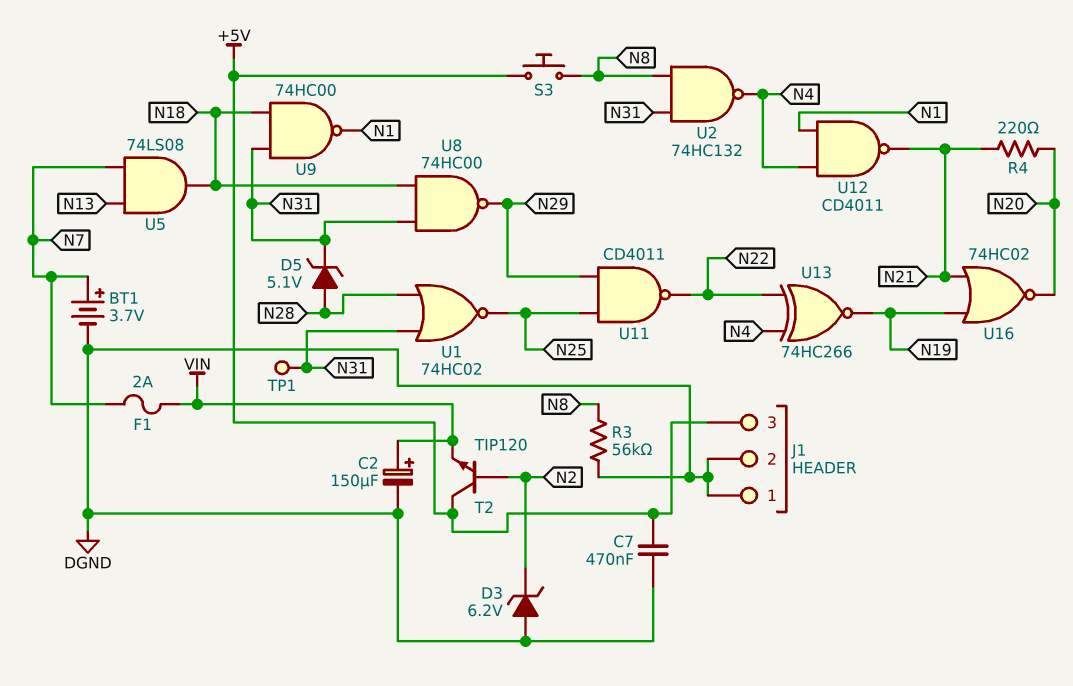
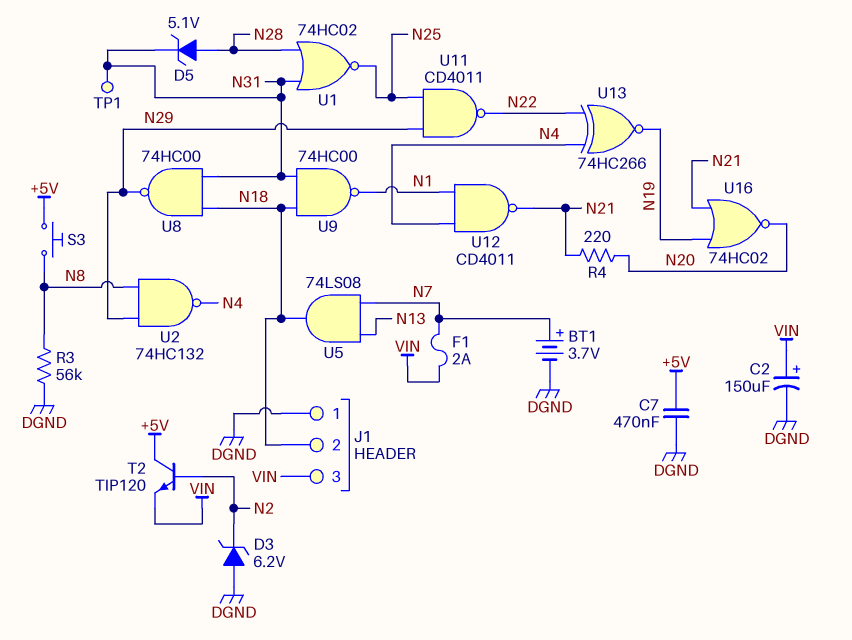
J1 pin 2: DGND -> N18
J1 pin 3: +5V -> VIN
U2: NAND 74HC132 (in N8, in N31, out N4) -> NAND 74HC132 (in N8, in N29, out N4)

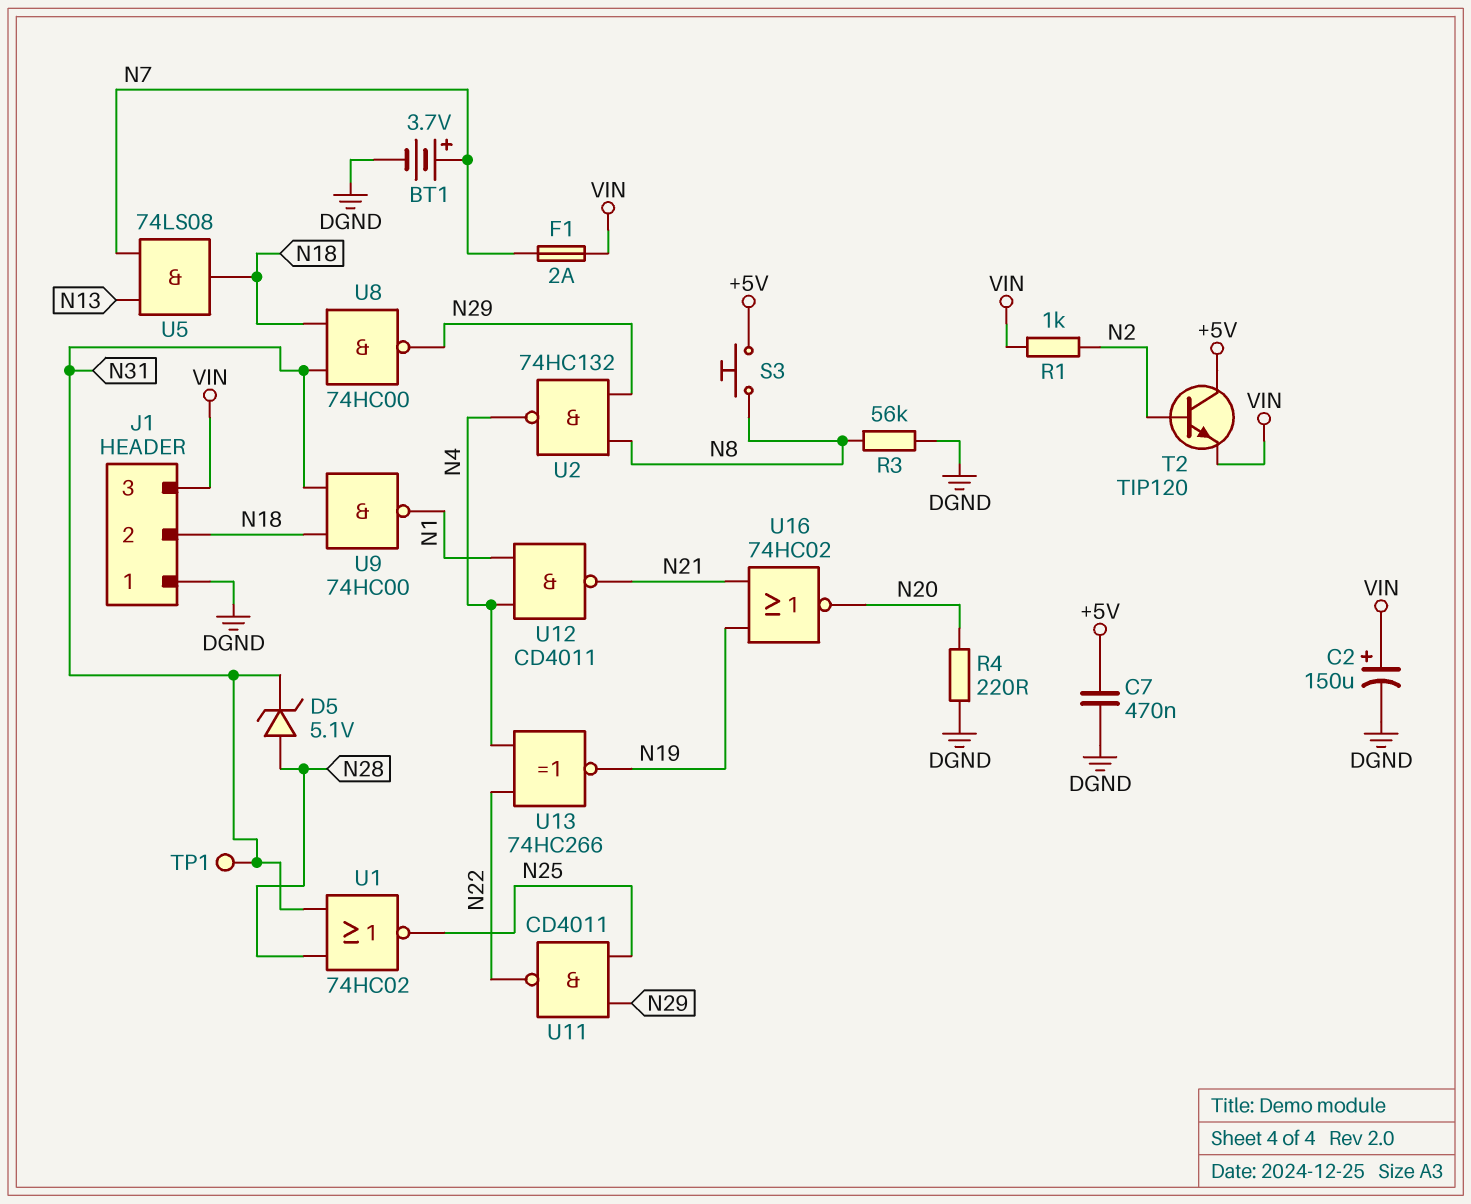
D3: zener 6.2V (A DGND, K N2) -> none
R1: none -> 1k (N2, VIN)
R4: 220 (N20, N21) -> 220 (DGND, N20)

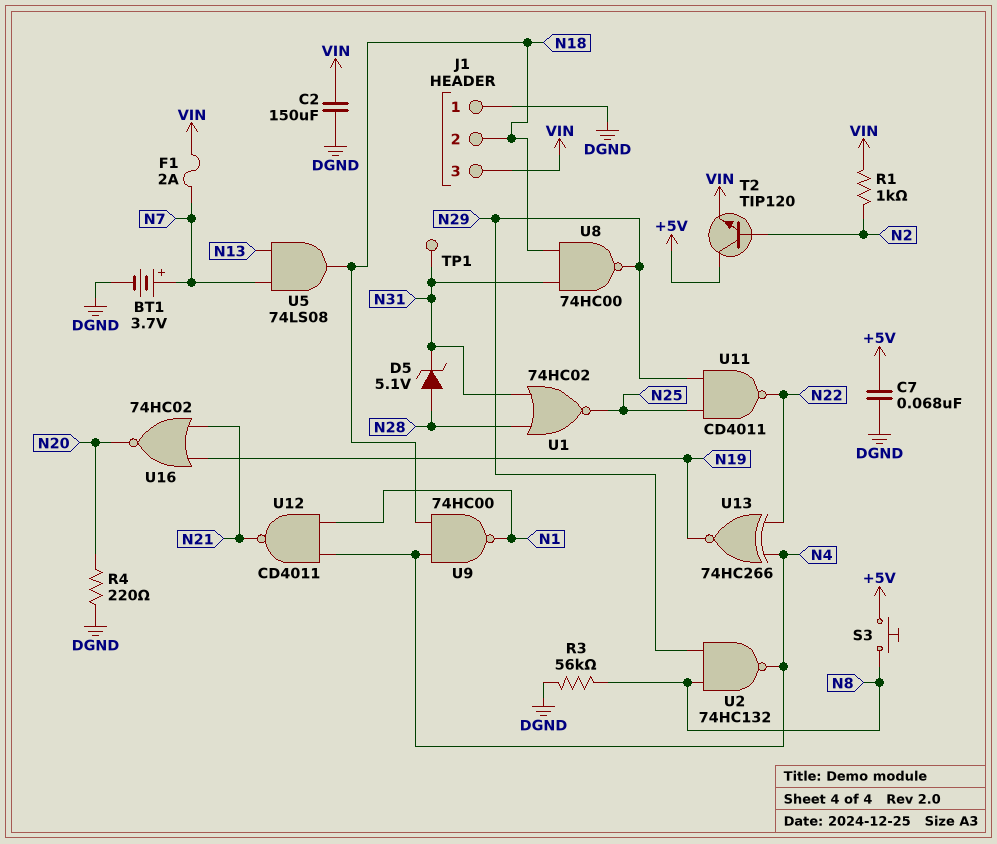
C2: 150uF (plus VIN, minus DGND) -> 150uF (DGND, VIN)
C7: 470nF (+5V, DGND) -> 68nF (+5V, DGND)
U9: NAND 74HC00 (in N18, in N31, out N1) -> NAND 74HC00 (in N4, in N18, out N1)

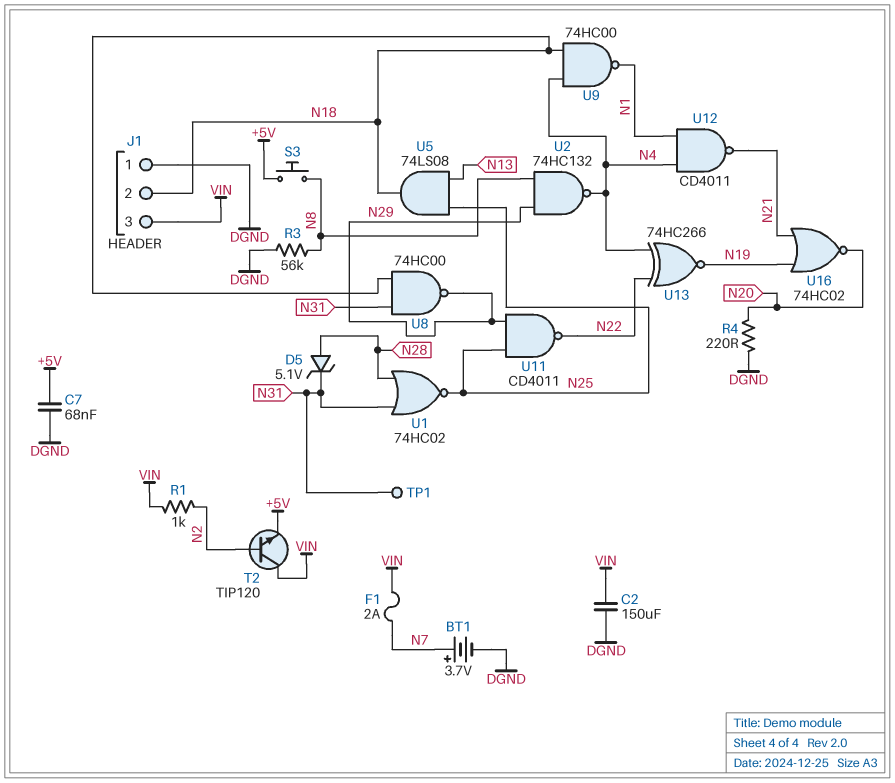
T2: NPN TIP120 (B N2, C +5V, E VIN) -> NPN TIP120 (B N2, C VIN, E +5V)
U5: AND 74LS08 (in N7, in N13, out N18) -> AND 74LS08 (in N13, in N25, out N18)

